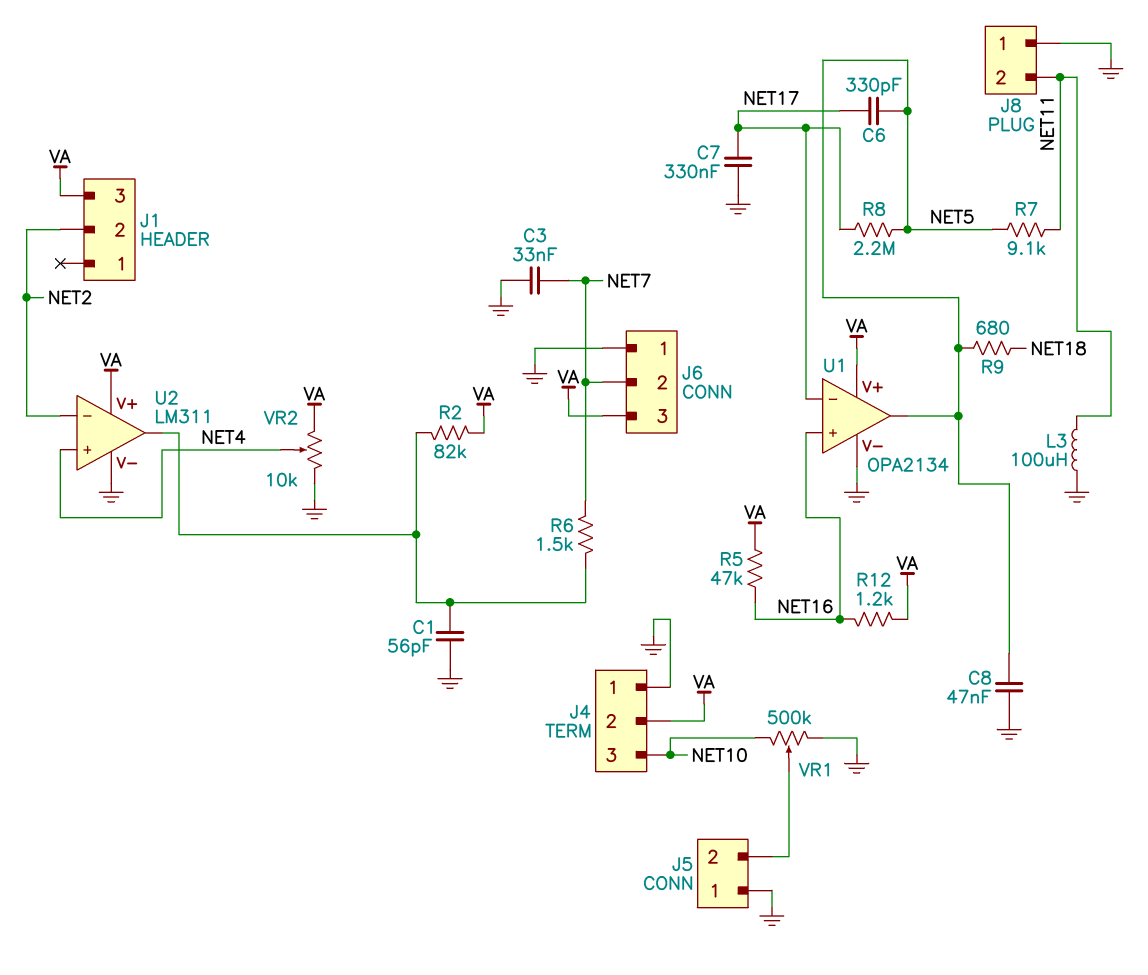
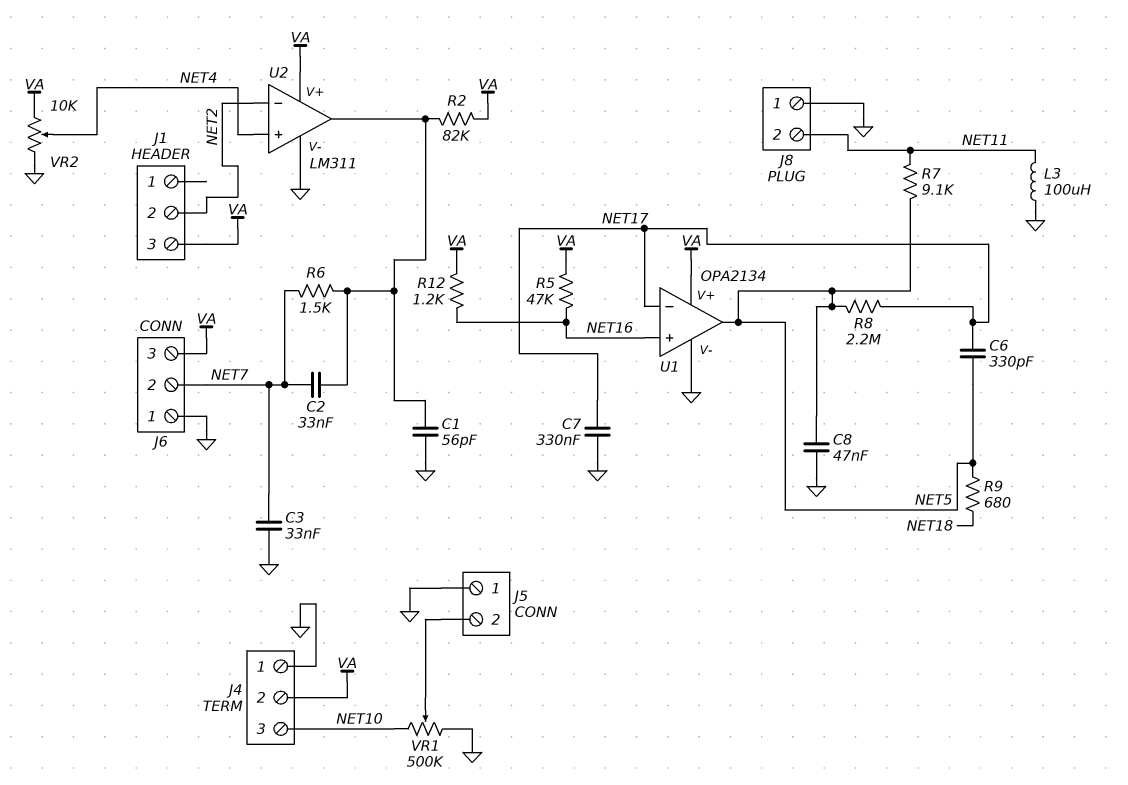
C2: none -> 33nF (NET7, U2/out)

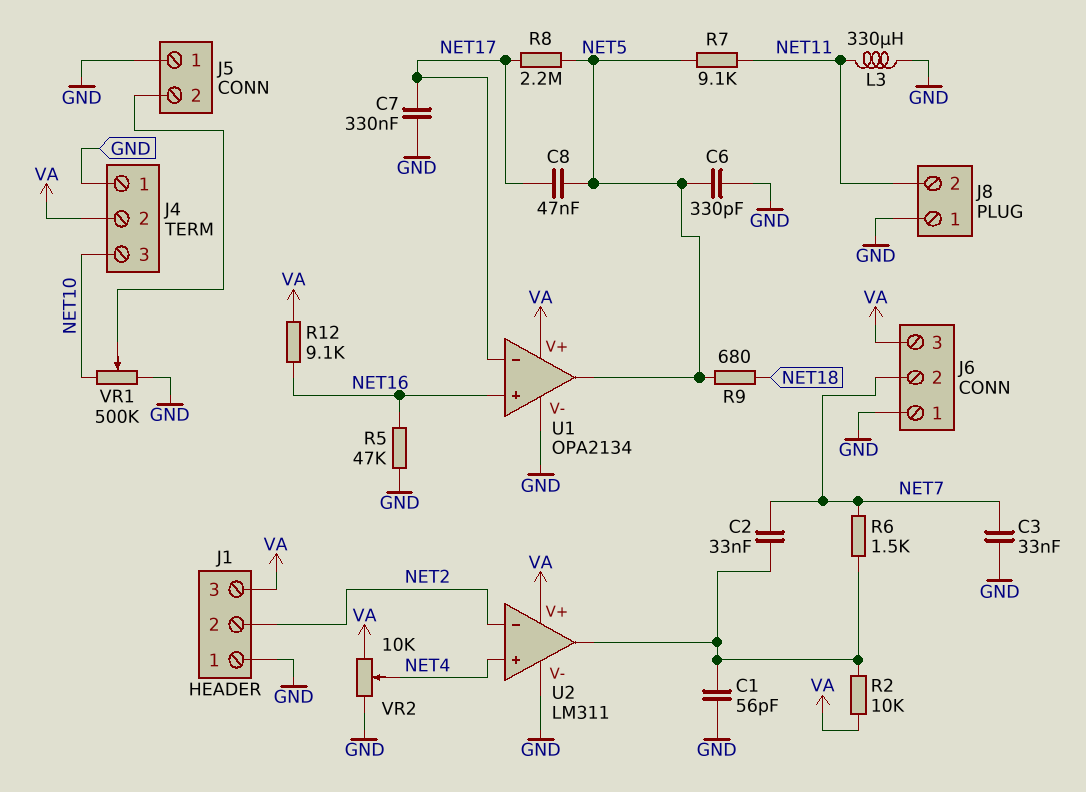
C6: 330pF (NET5, NET17) -> 330pF (GND, NET5)
C8: 47nF (GND, NET5) -> 47nF (NET5, NET17)
J1 pin 1: none -> GND
L3: 100uH (GND, NET11) -> 330uH (GND, NET11)
R2: 82k (U2/out, VA) -> 10k (U2/out, VA)
R5: 47k (NET16, VA) -> 47k (GND, NET16)
R12: 1.2k (NET16, VA) -> 9.1k (NET16, VA)

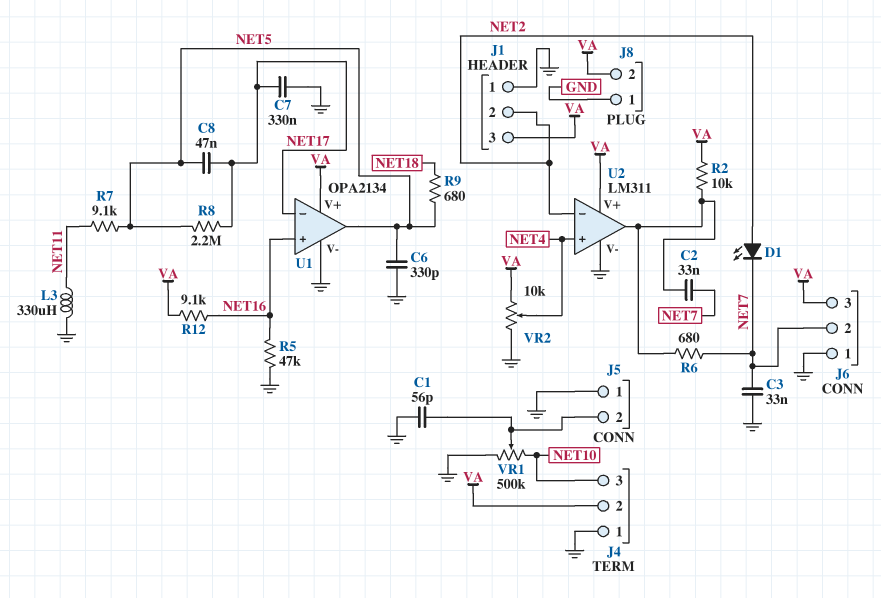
C1: 56pF (GND, U2/out) -> 56pF (GND, J5/2)
D1: none -> LED (A NET2, K NET7)
J8 pin 2: NET11 -> VA
R6: 1.5k (NET7, U2/out) -> 680 (NET7, U2/out)

